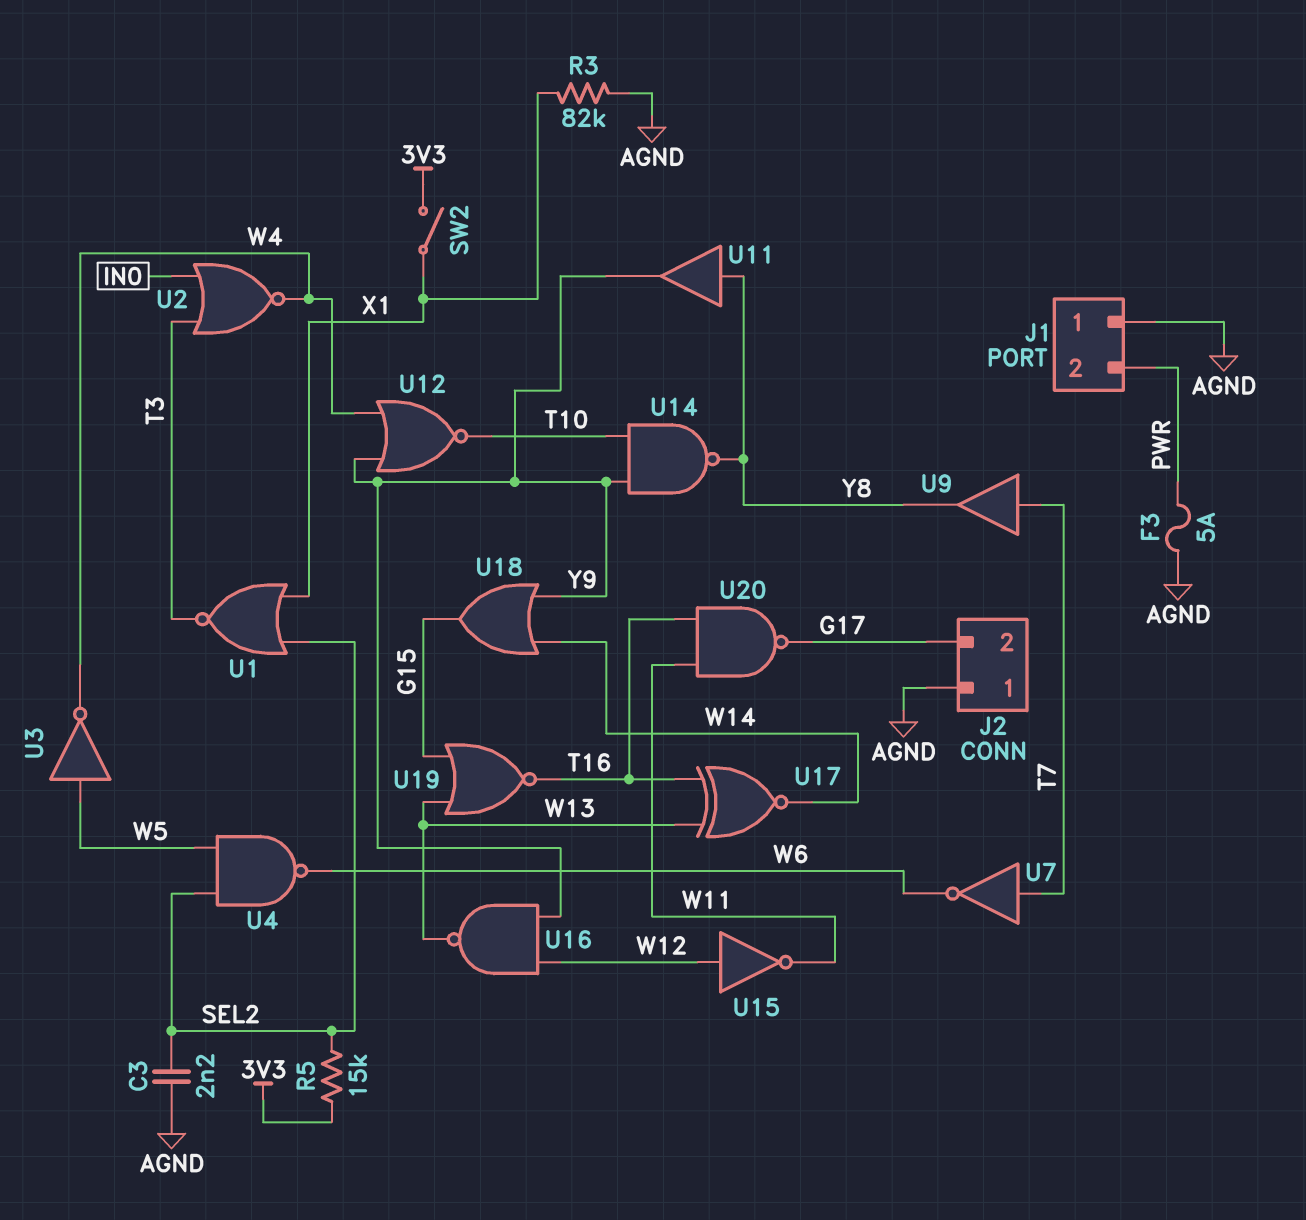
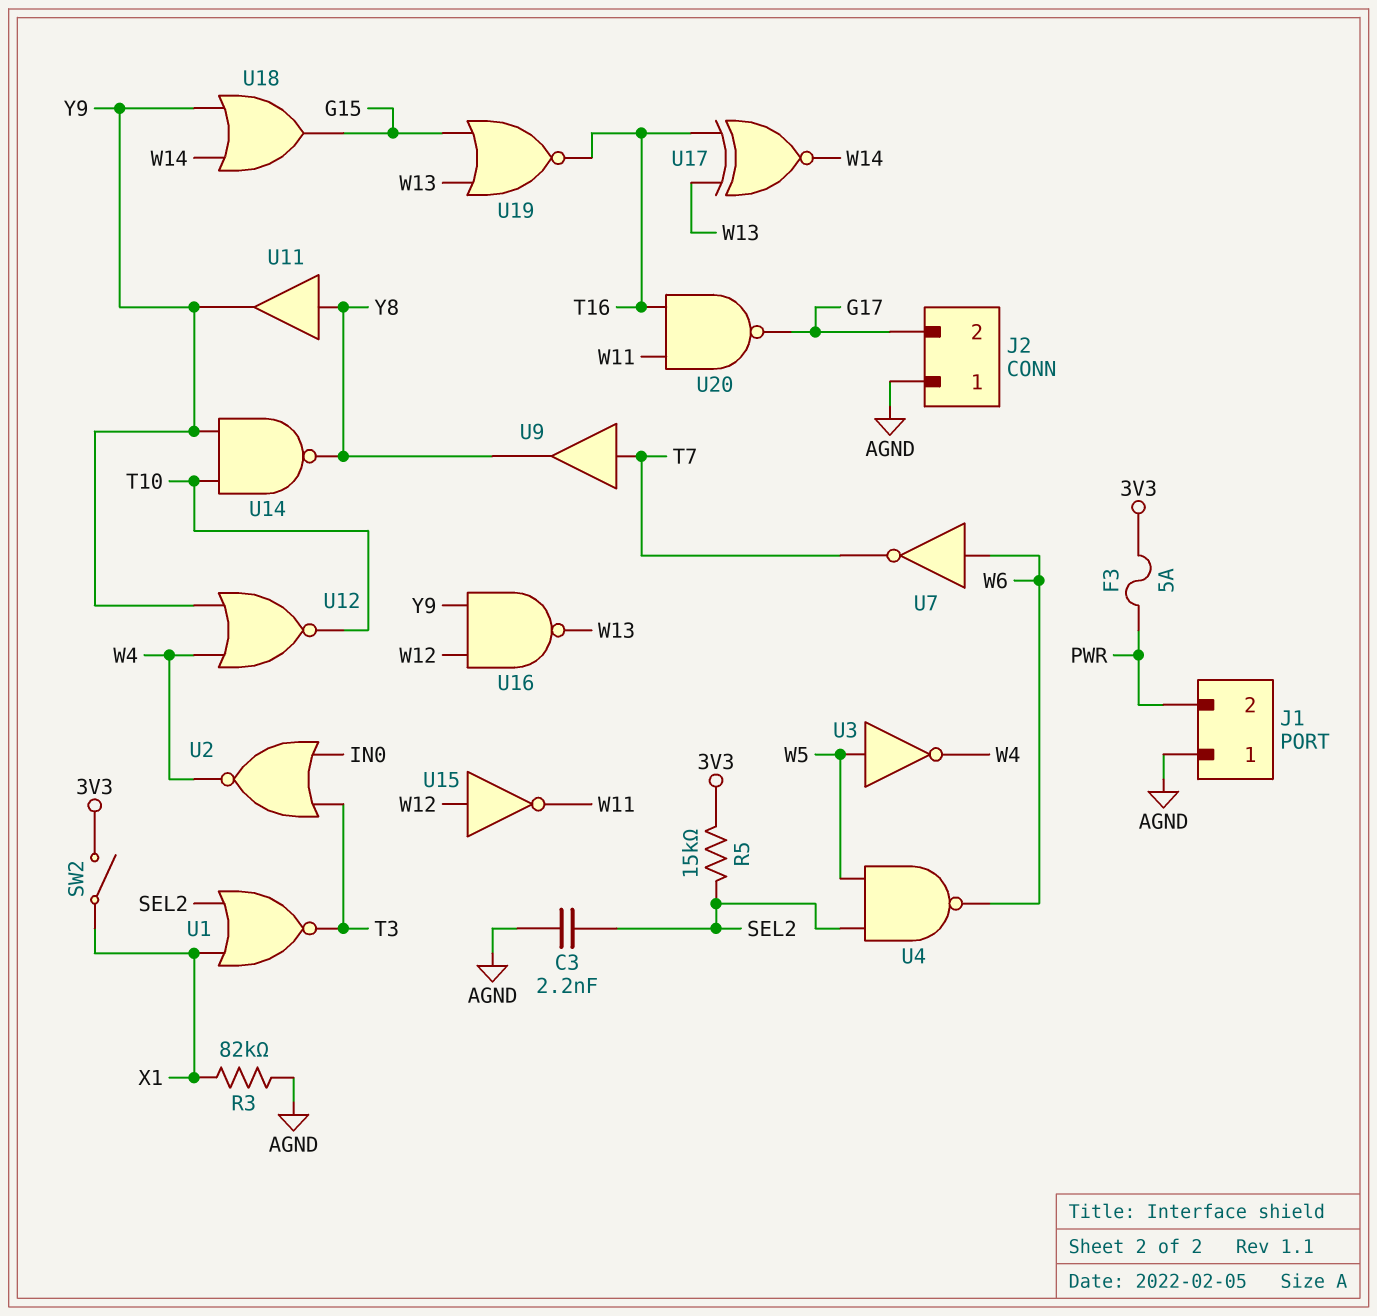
F3: 5A (AGND, PWR) -> 5A (3V3, PWR)
U7: NOT (in T7, out W6) -> NOT (in W6, out T7)

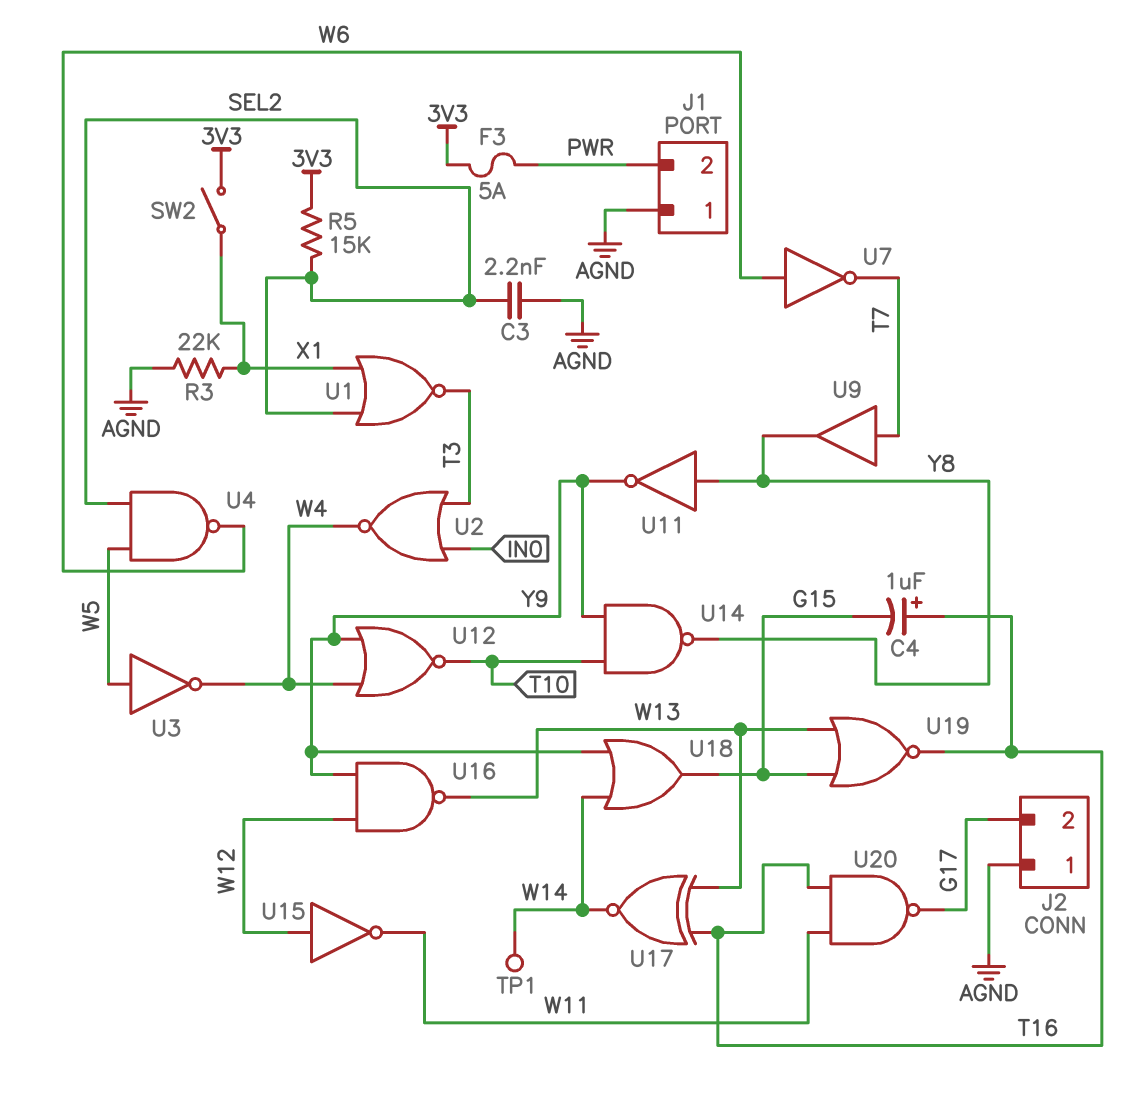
C4: none -> 1uF (plus T16, minus G15)
R3: 82k (AGND, X1) -> 22k (AGND, X1)
TP1: none -> test point (W14)
U11: buffer (in Y8, out Y9) -> NOT (in Y8, out Y9)

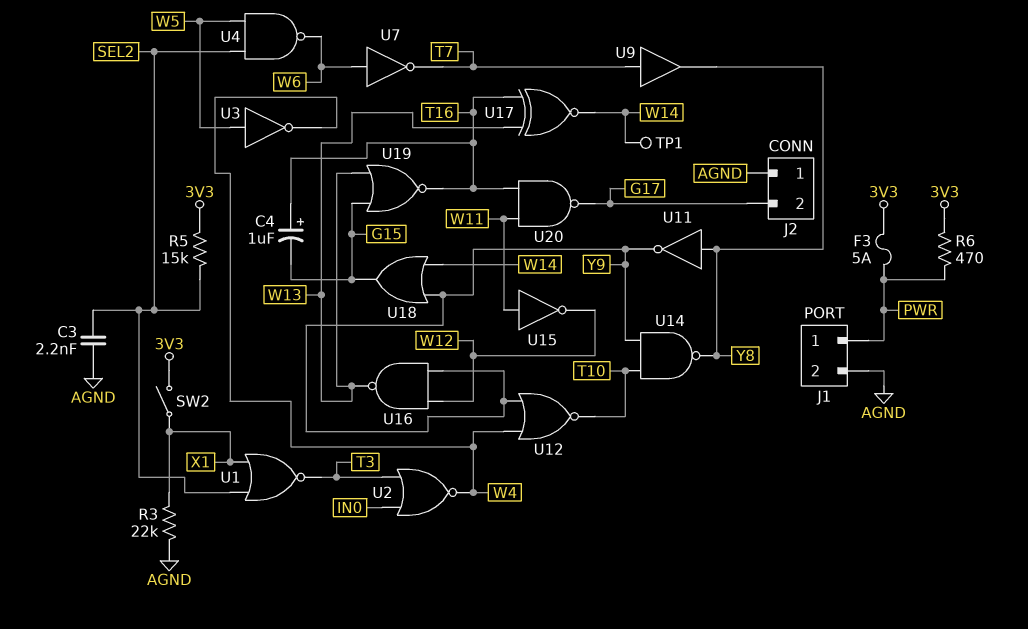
J1 pin 1: AGND -> PWR
J1 pin 2: PWR -> AGND
R6: none -> 470 (3V3, PWR)
U15: NOT (in W12, out W11) -> NOT (in W11, out W12)

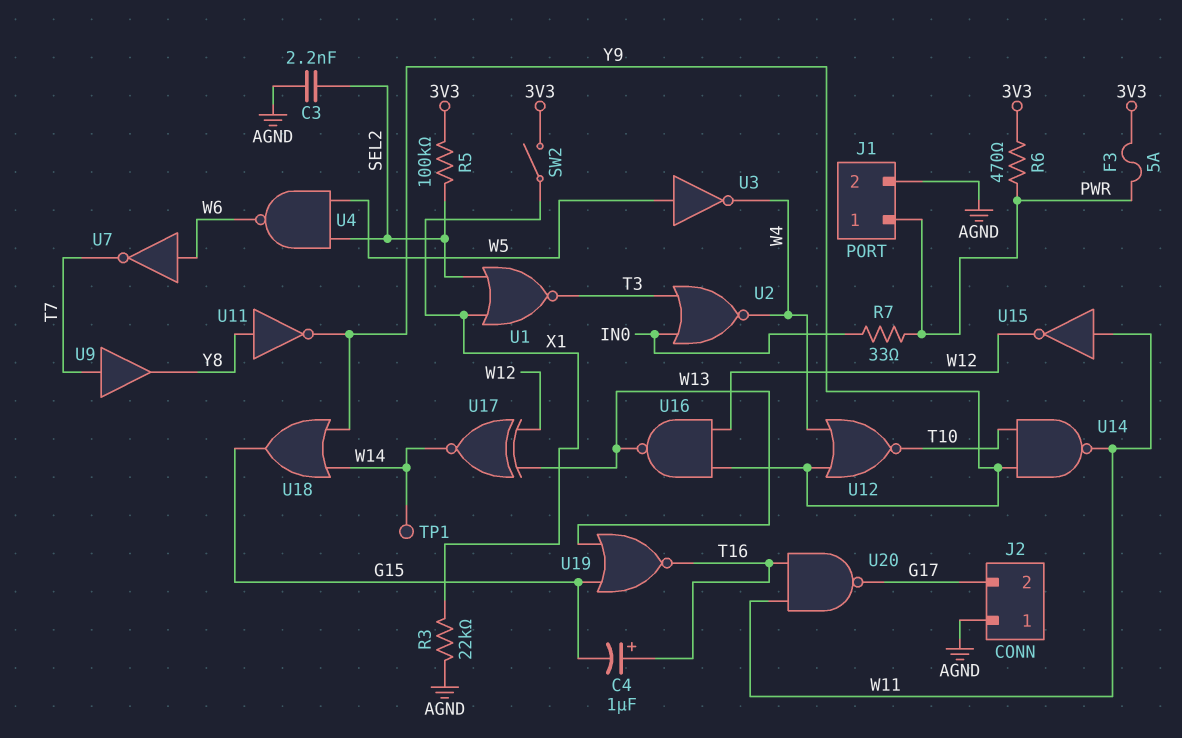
R5: 15k (3V3, SEL2) -> 100k (3V3, SEL2)
R7: none -> 33 (IN0, PWR)
U14: NAND (in T10, in Y9, out Y8) -> NAND (in T10, in Y9, out W11)
U17: XNOR (in T16, in W13, out W14) -> XNOR (in W12, in W13, out W14)

